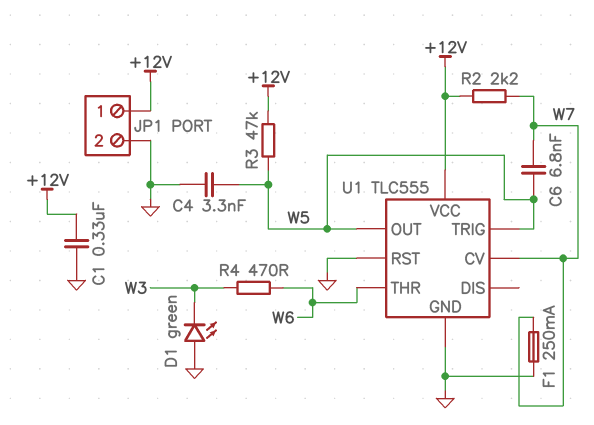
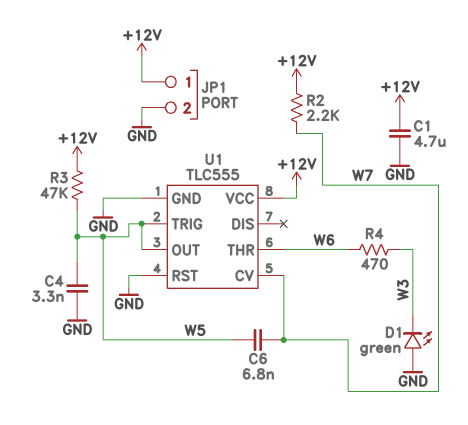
C1: 330nF (+12V, GND) -> 4.7uF (+12V, GND)
F1: 250mA (GND, W7) -> none

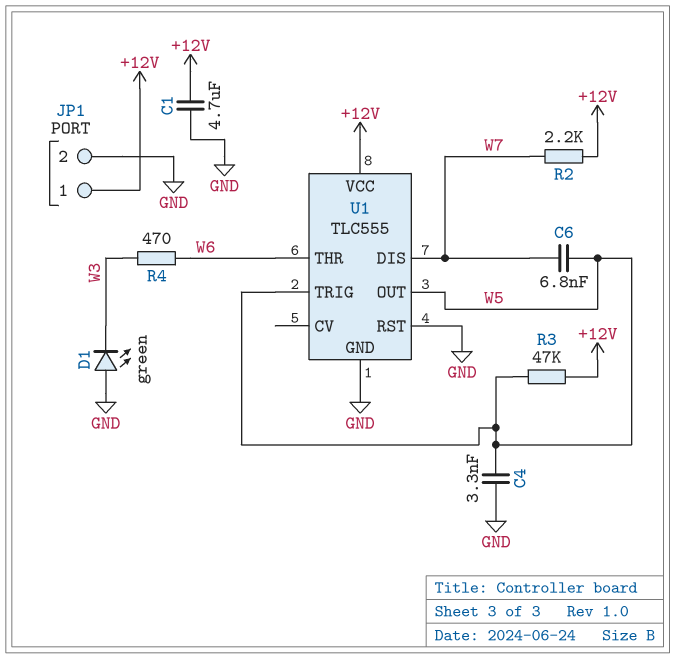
U1 pin CV: W7 -> none
U1 pin DIS: none -> W7

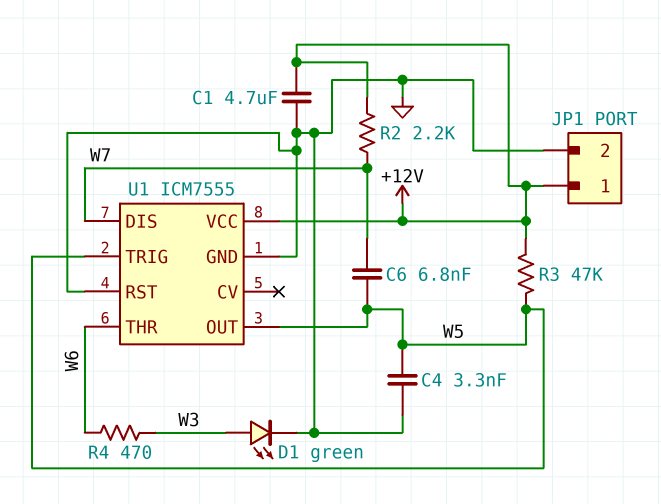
D1: LED green (A GND, K W3) -> LED green (A W3, K GND)
U1: TLC555 -> ICM7555

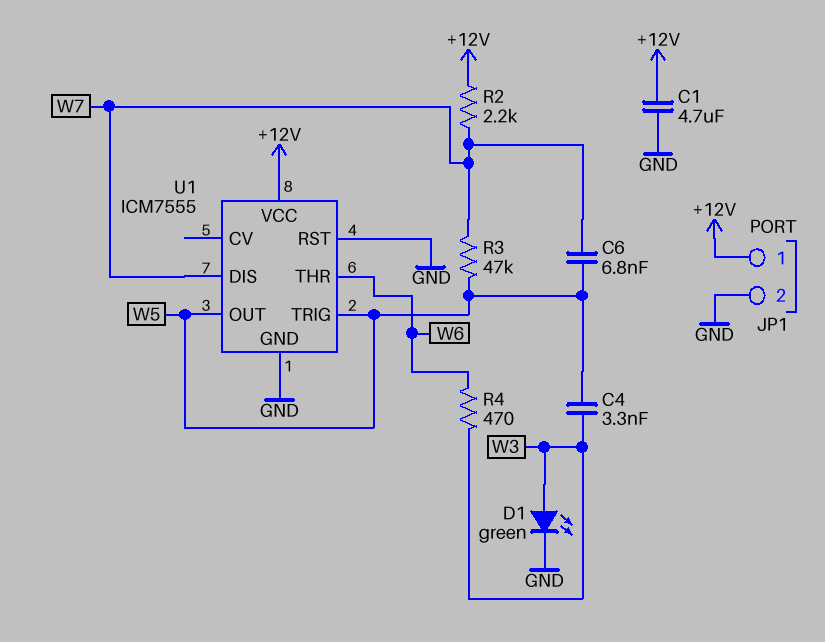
C4: 3.3nF (GND, W5) -> 3.3nF (W3, W5)
R3: 47k (+12V, W5) -> 47k (W5, W7)

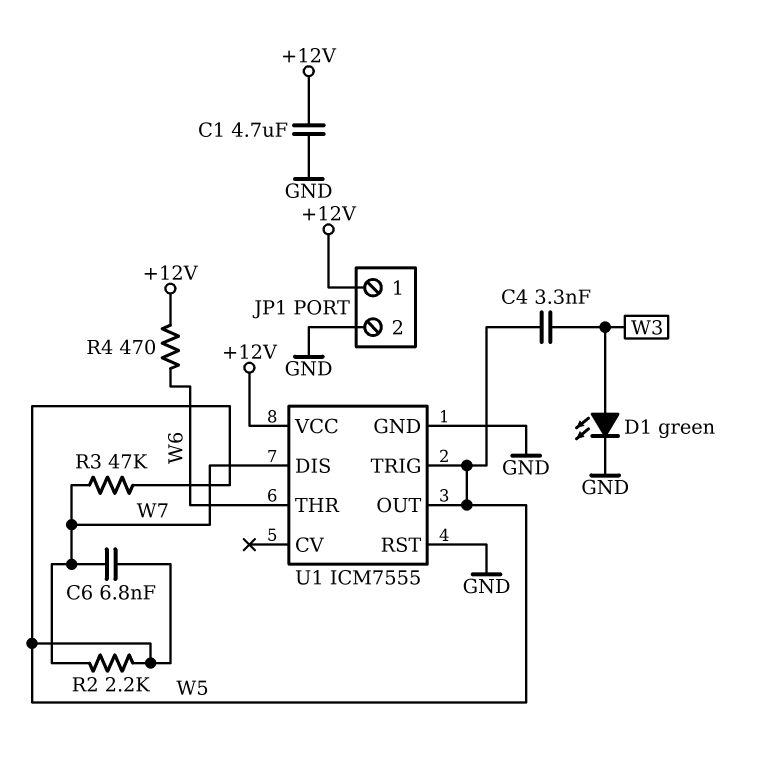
R2: 2.2k (+12V, W7) -> 2.2k (W5, W7)
R4: 470 (W3, W6) -> 470 (+12V, W6)

